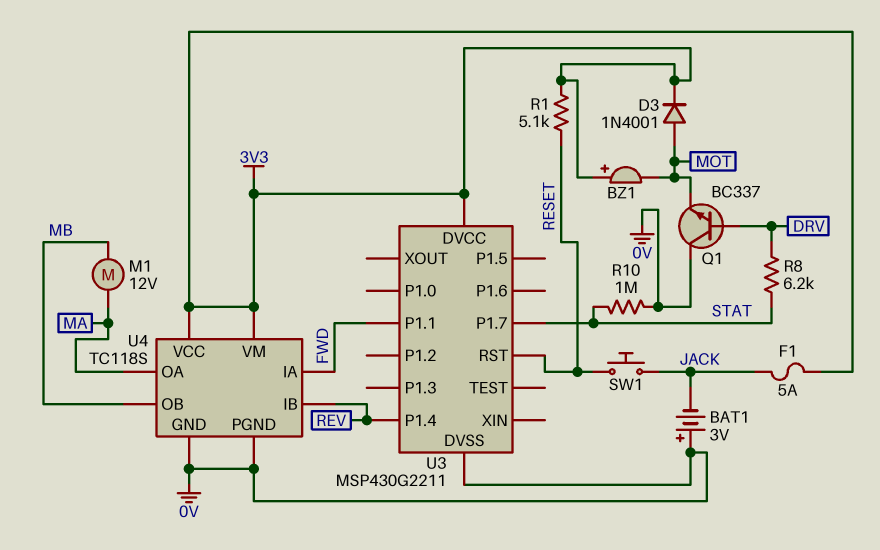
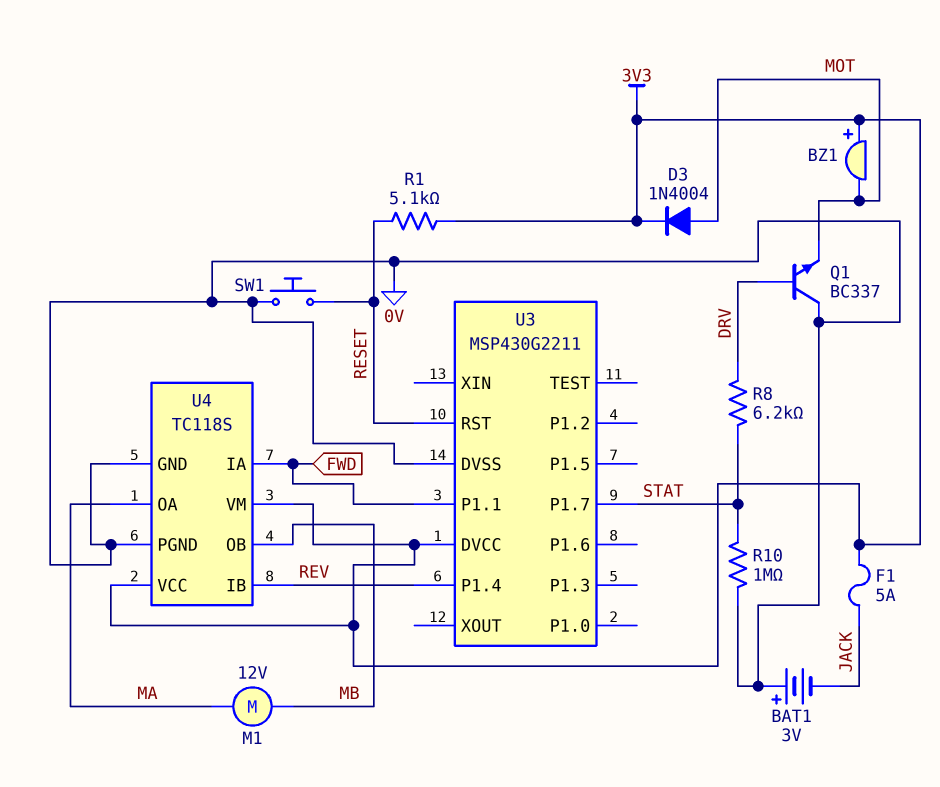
D3: diode 1N4001 (A MOT, K 3V3) -> diode 1N4004 (A MOT, K 3V3)
SW1: button (JACK, RESET) -> button (0V, RESET)

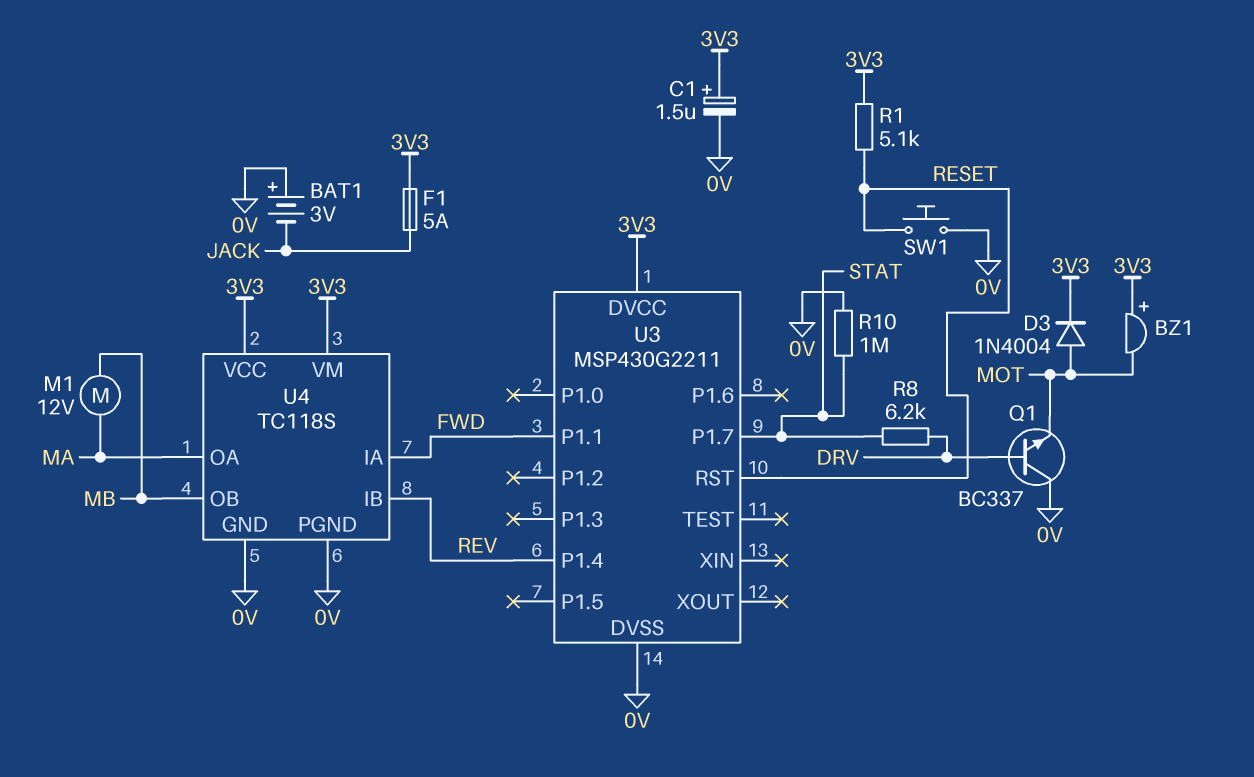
C1: none -> 1.5uF (plus 3V3, minus 0V)

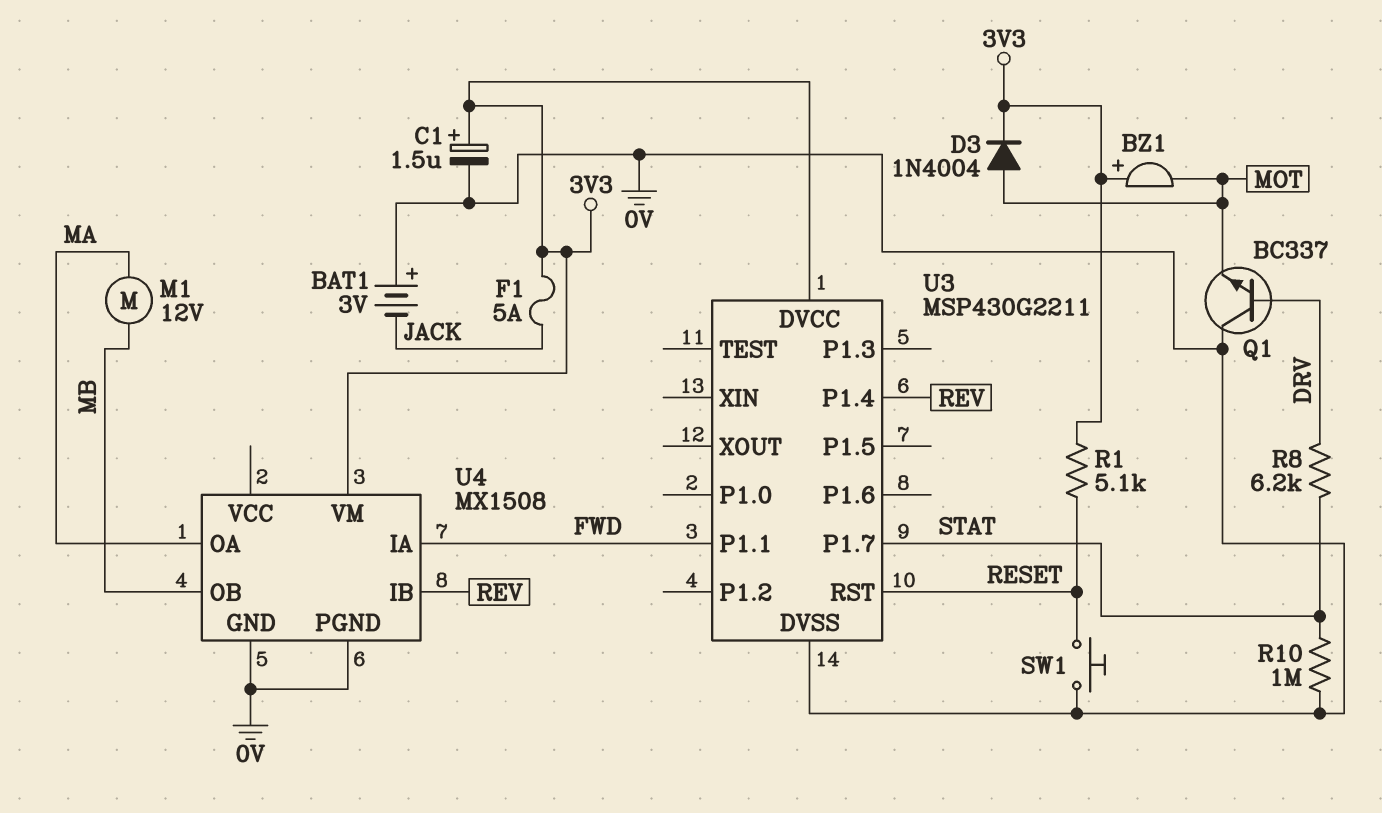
U4: TC118S -> MX1508
U4 pin VCC: 3V3 -> none

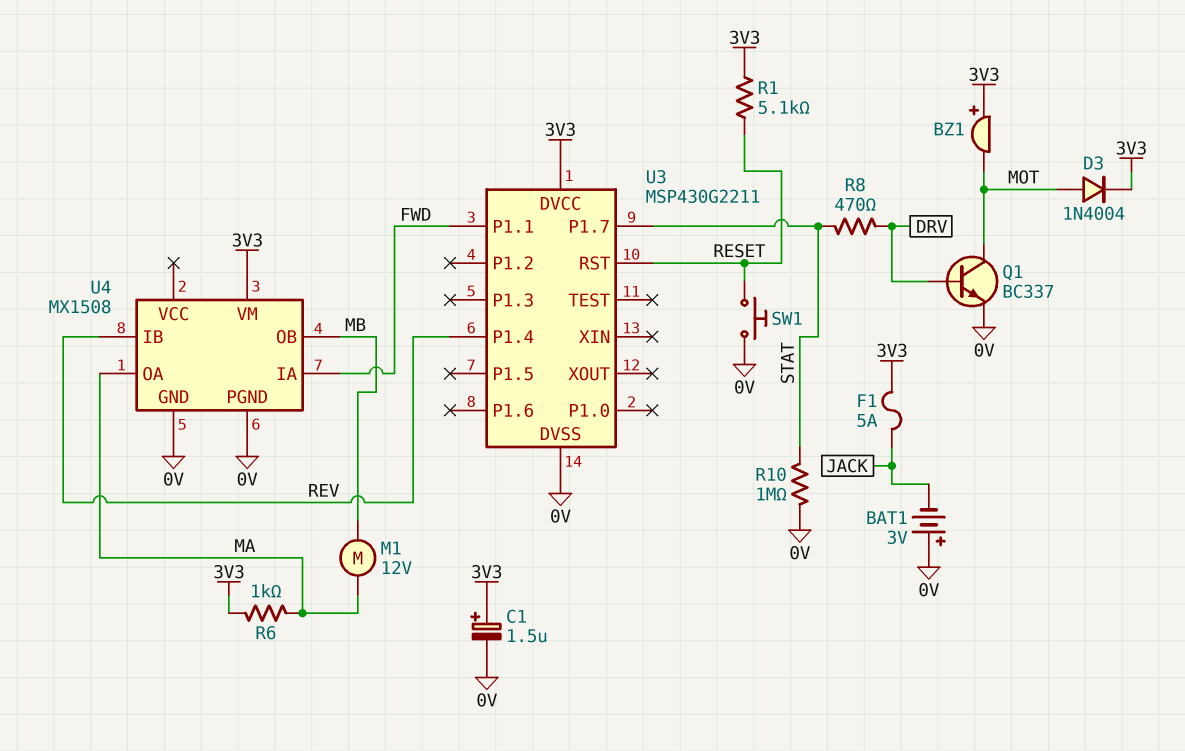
Q1: NPN BC337 (B DRV, C 0V, E MOT) -> NPN BC337 (B DRV, C MOT, E 0V)
R6: none -> 1k (3V3, MA)
R8: 6.2k (DRV, STAT) -> 470 (DRV, STAT)

